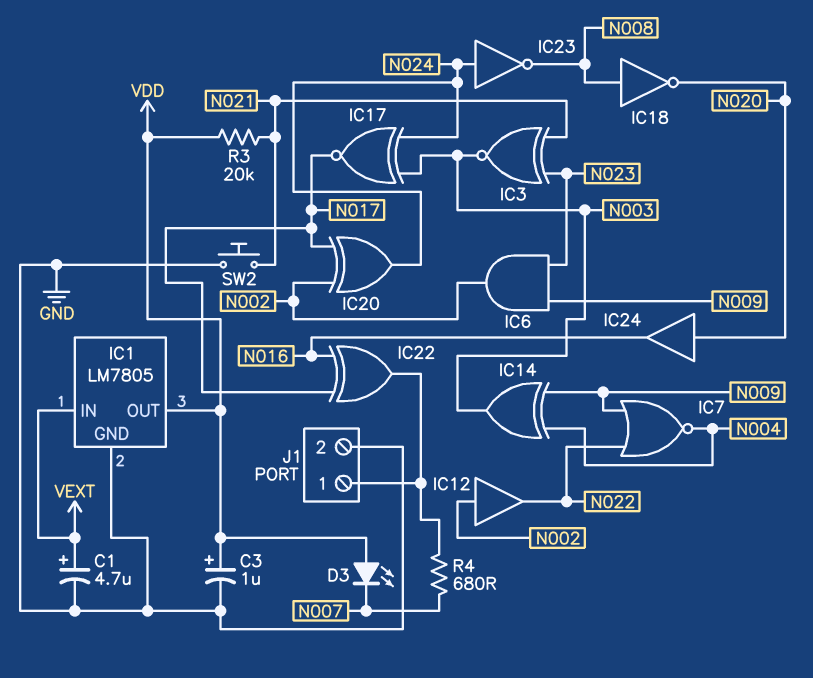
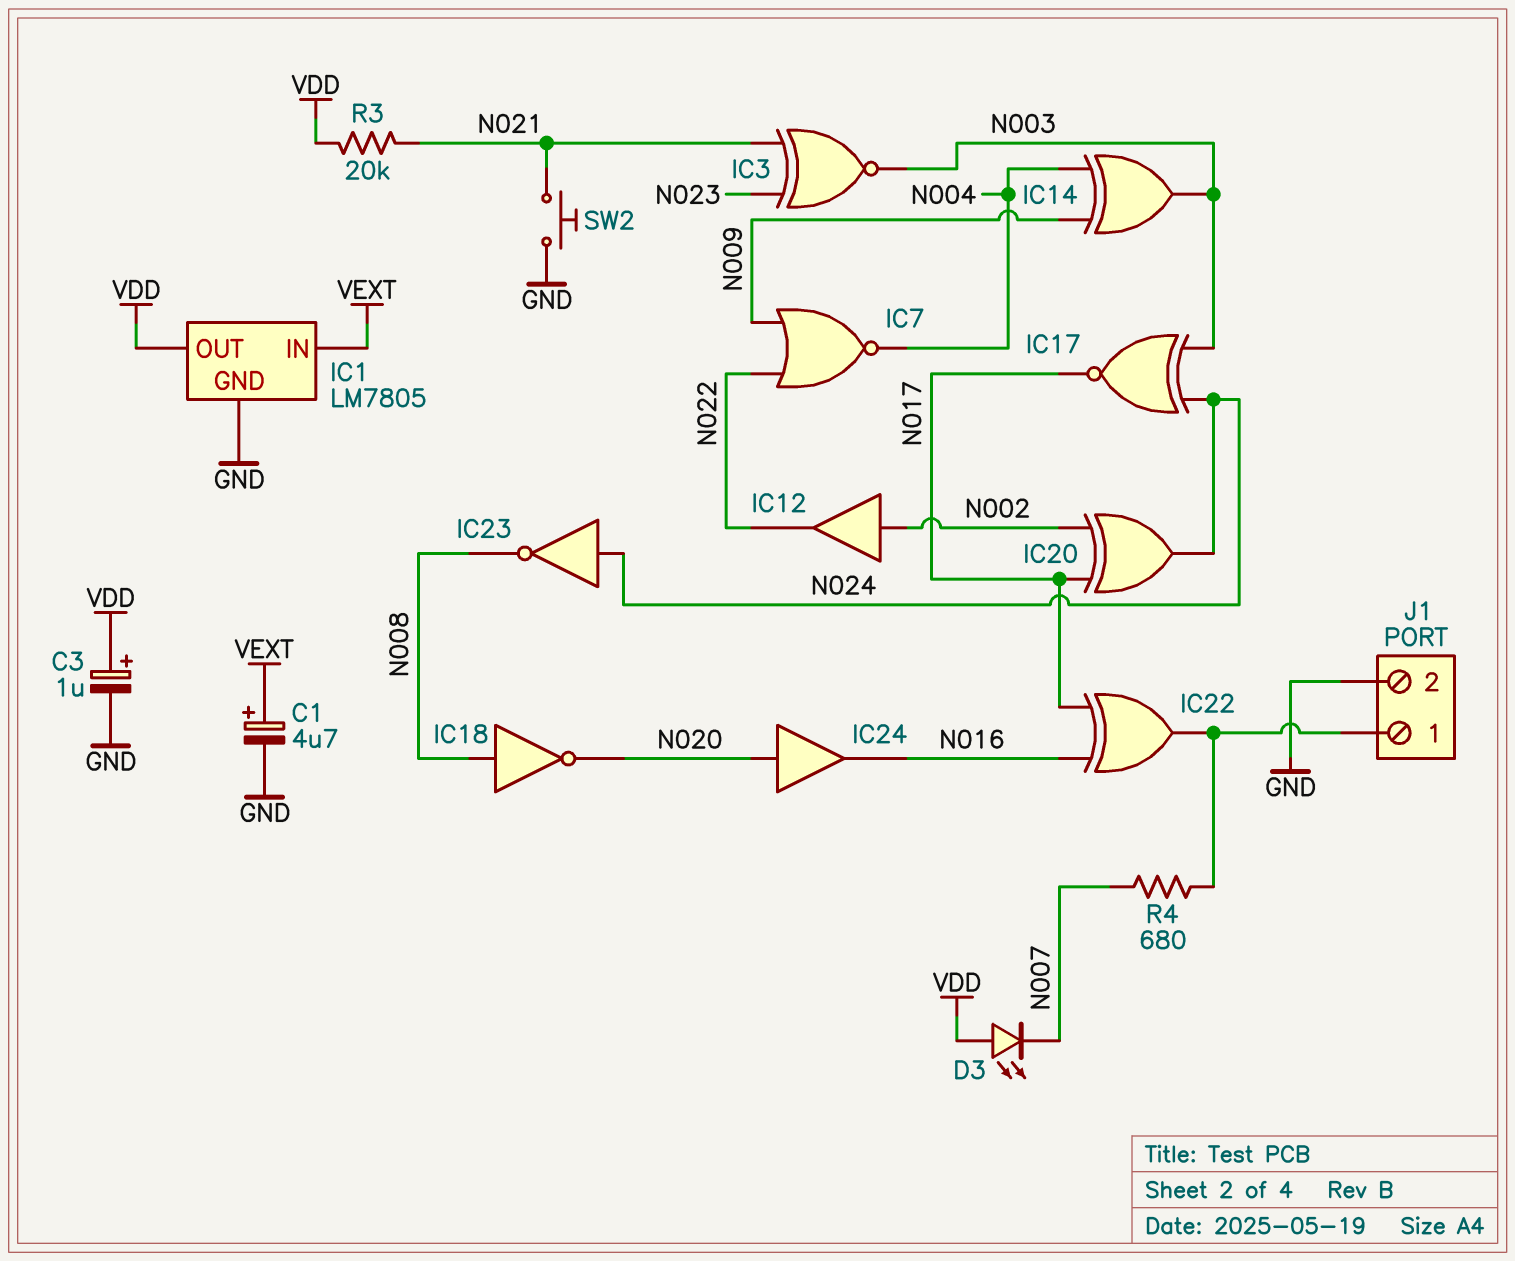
IC6: AND (in N009, in N023, out N002) -> none

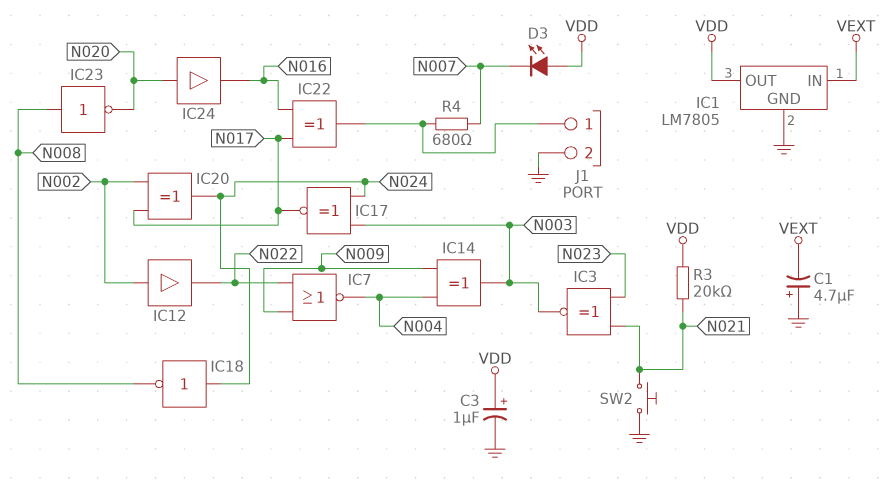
C1: 4.7uF (plus VEXT, minus GND) -> 4.7uF (plus GND, minus VEXT)
IC18: NOT (in N008, out N020) -> NOT (in N024, out N008)
IC23: NOT (in N024, out N008) -> NOT (in N008, out N020)

